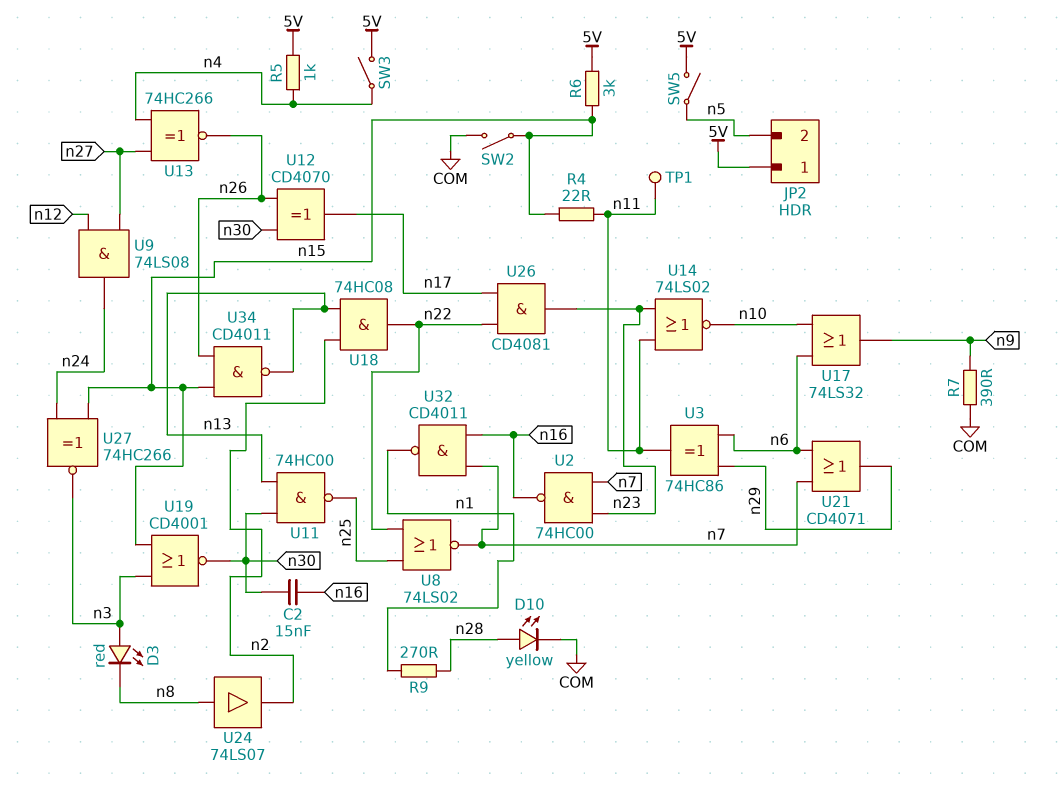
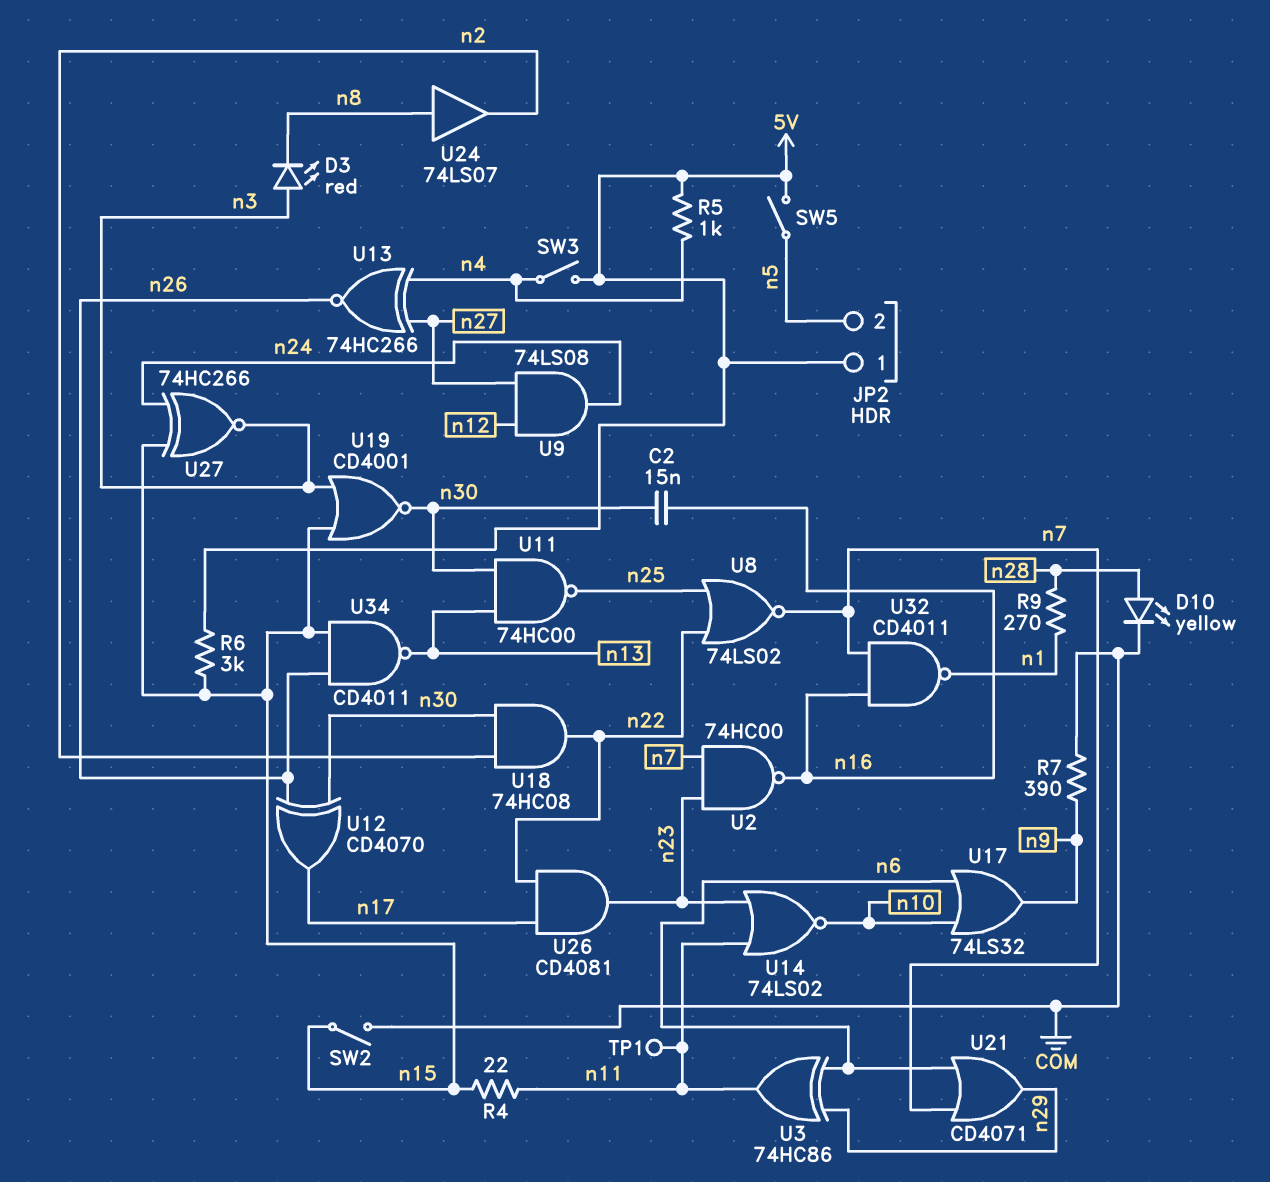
U18: AND 74HC08 (in n2, in n13, out n22) -> AND 74HC08 (in n2, in n30, out n22)

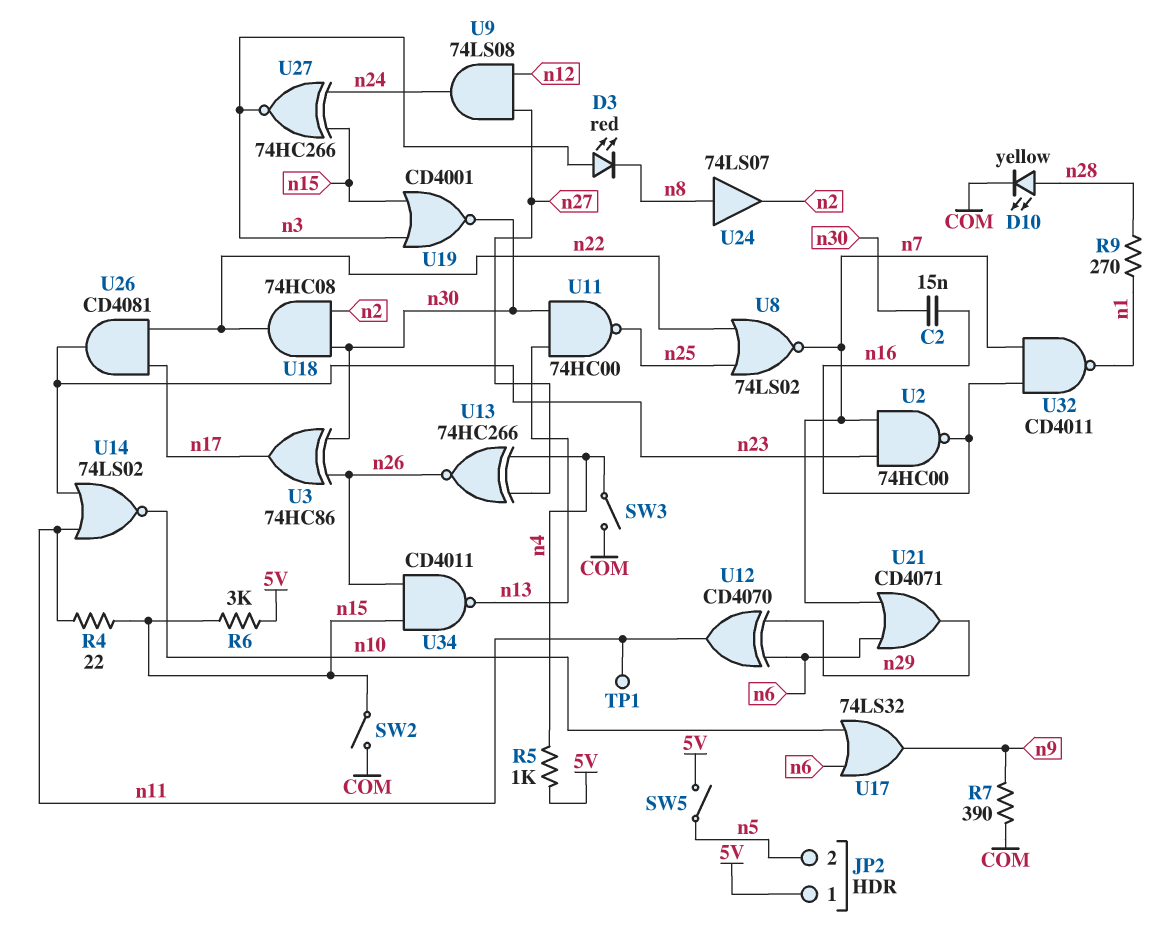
SW3: switch (5V, n4) -> switch (COM, n4)
U3: XOR 74HC86 (in n6, in n29, out n11) -> XOR 74HC86 (in n26, in n30, out n17)
U12: XOR CD4070 (in n26, in n30, out n17) -> XOR CD4070 (in n6, in n29, out n11)

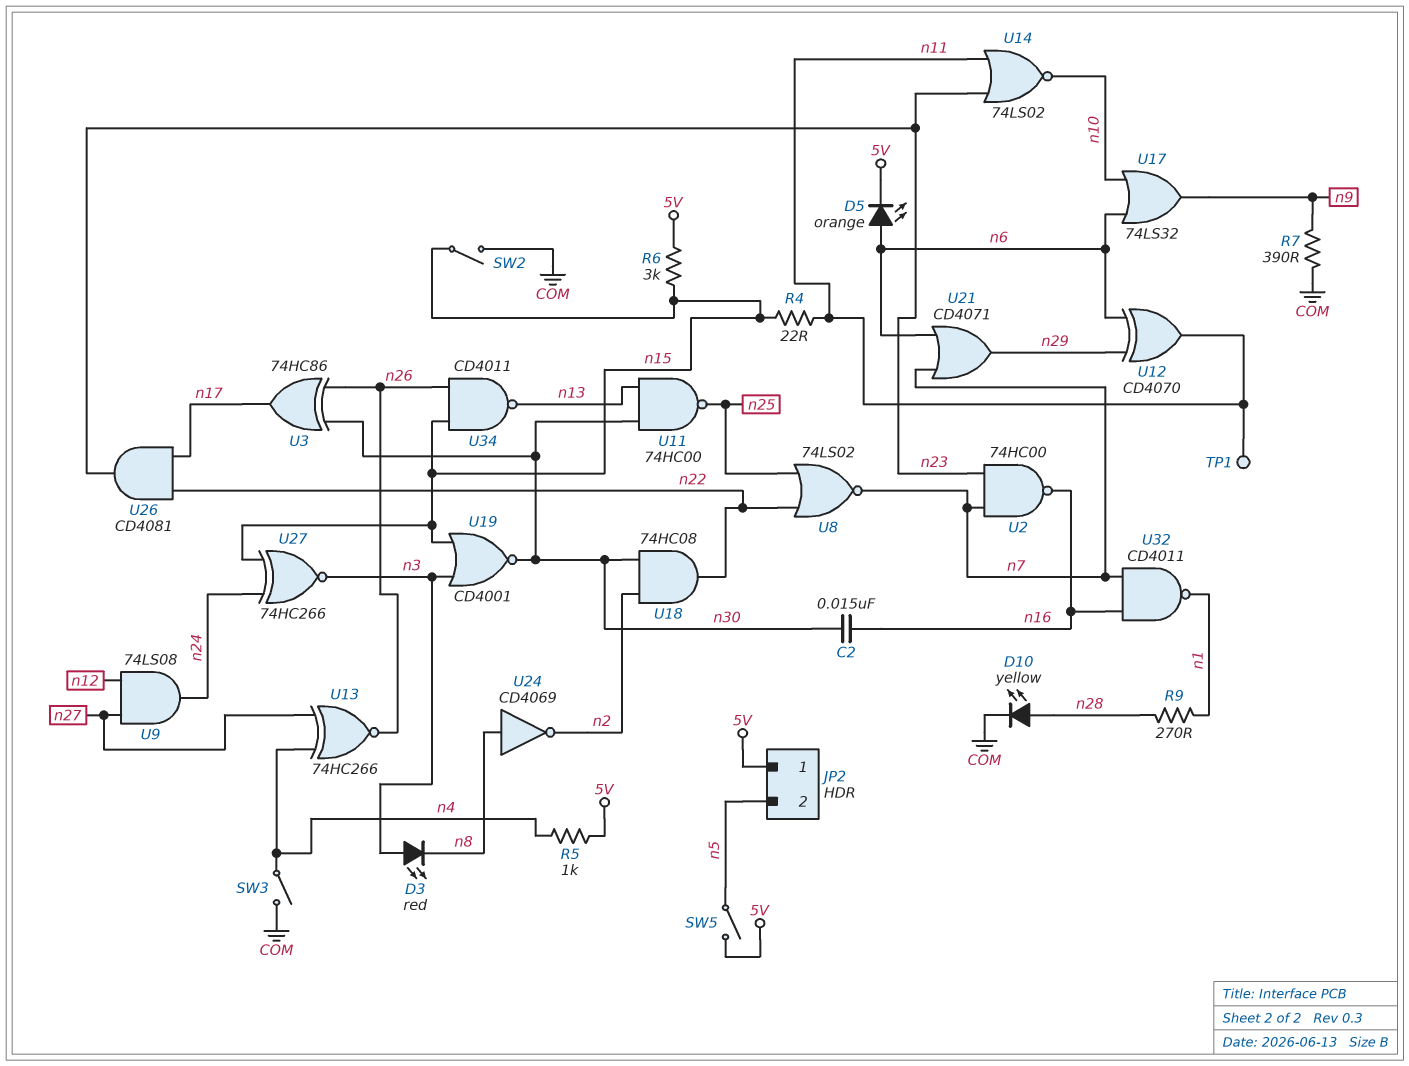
D5: none -> LED orange (A n6, K 5V)
U24: buffer 74LS07 (in n8, out n2) -> NOT CD4069 (in n8, out n2)

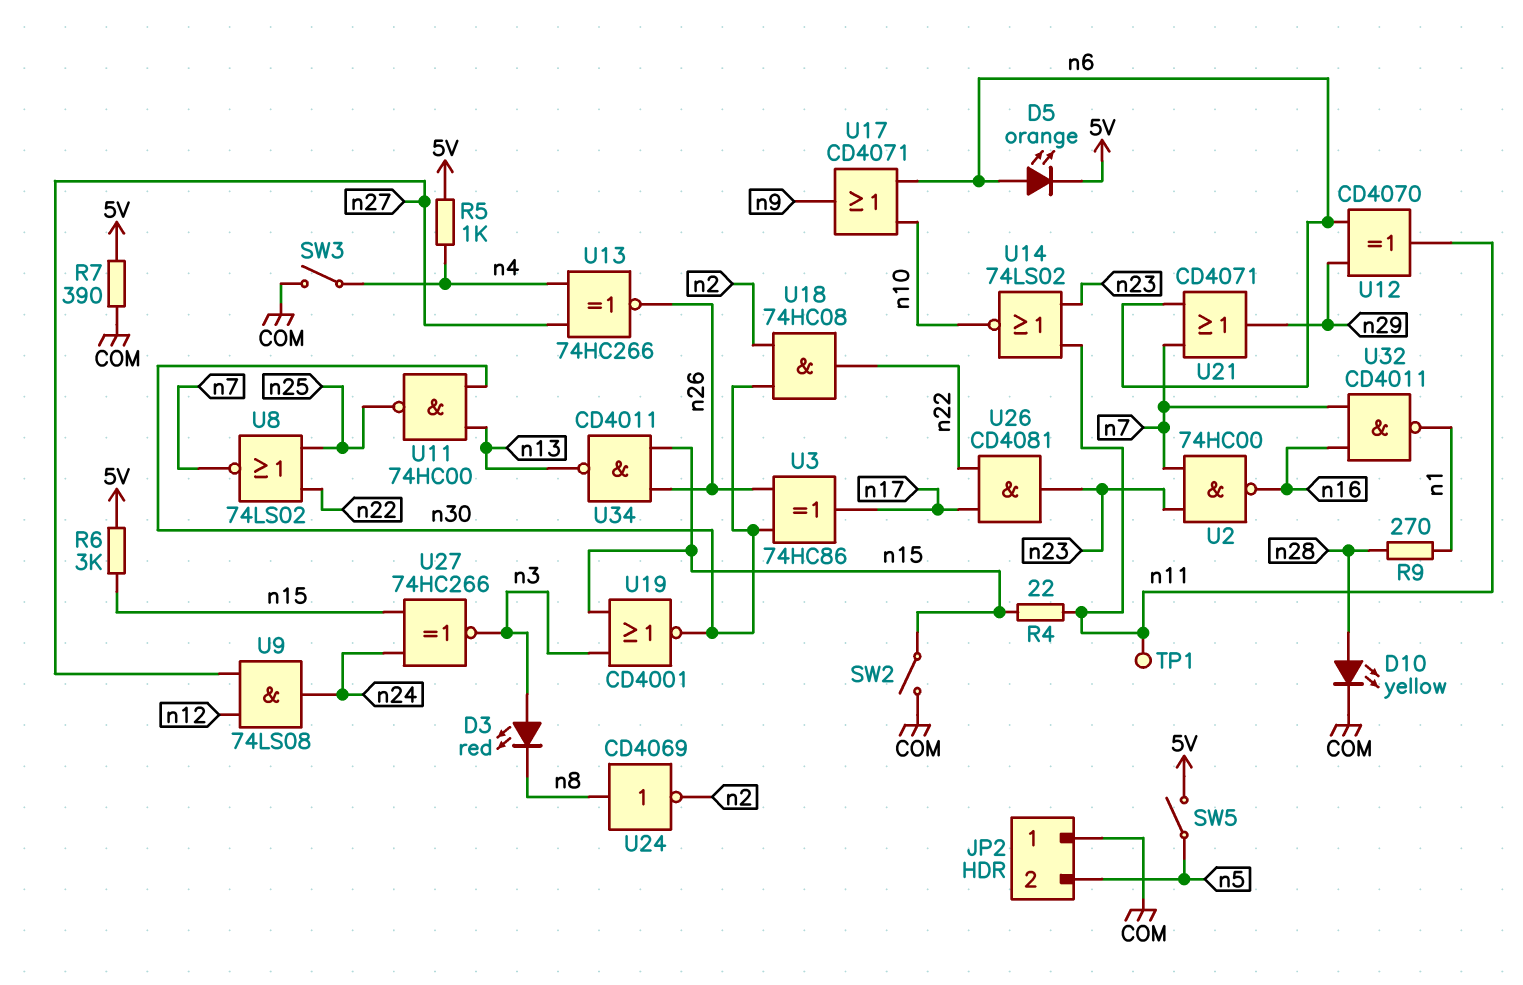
C2: 15nF (n16, n30) -> none
JP2 pin 1: 5V -> COM
R7: 390 (COM, n9) -> 390 (5V, COM)
U17: OR 74LS32 (in n6, in n10, out n9) -> OR CD4071 (in n6, in n10, out n9)

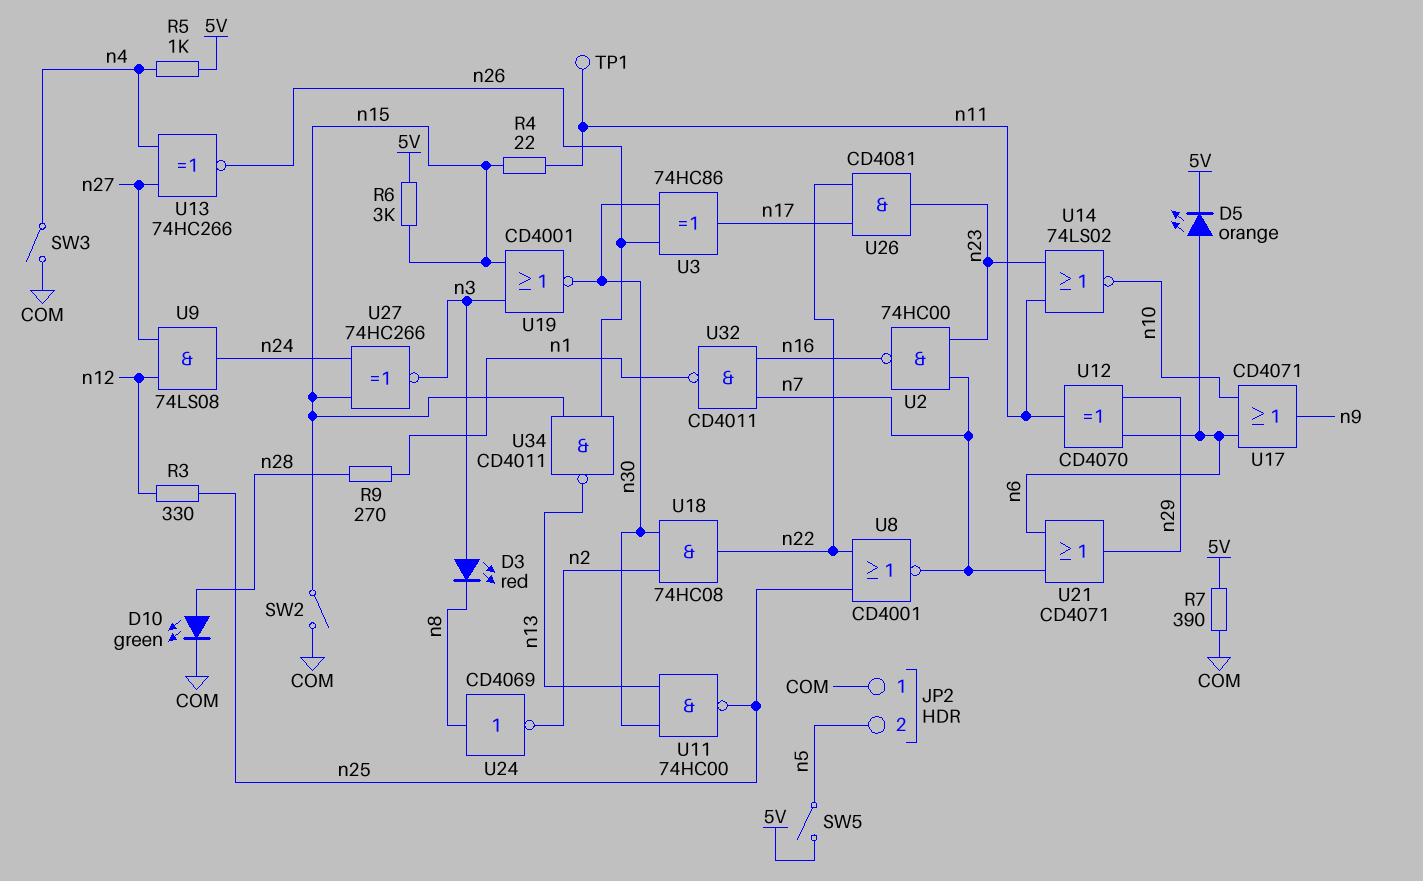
D10: LED yellow (A n28, K COM) -> LED green (A n28, K COM)
R3: none -> 330 (n12, n25)
U8: NOR 74LS02 (in n22, in n25, out n7) -> NOR CD4001 (in n22, in n25, out n7)

